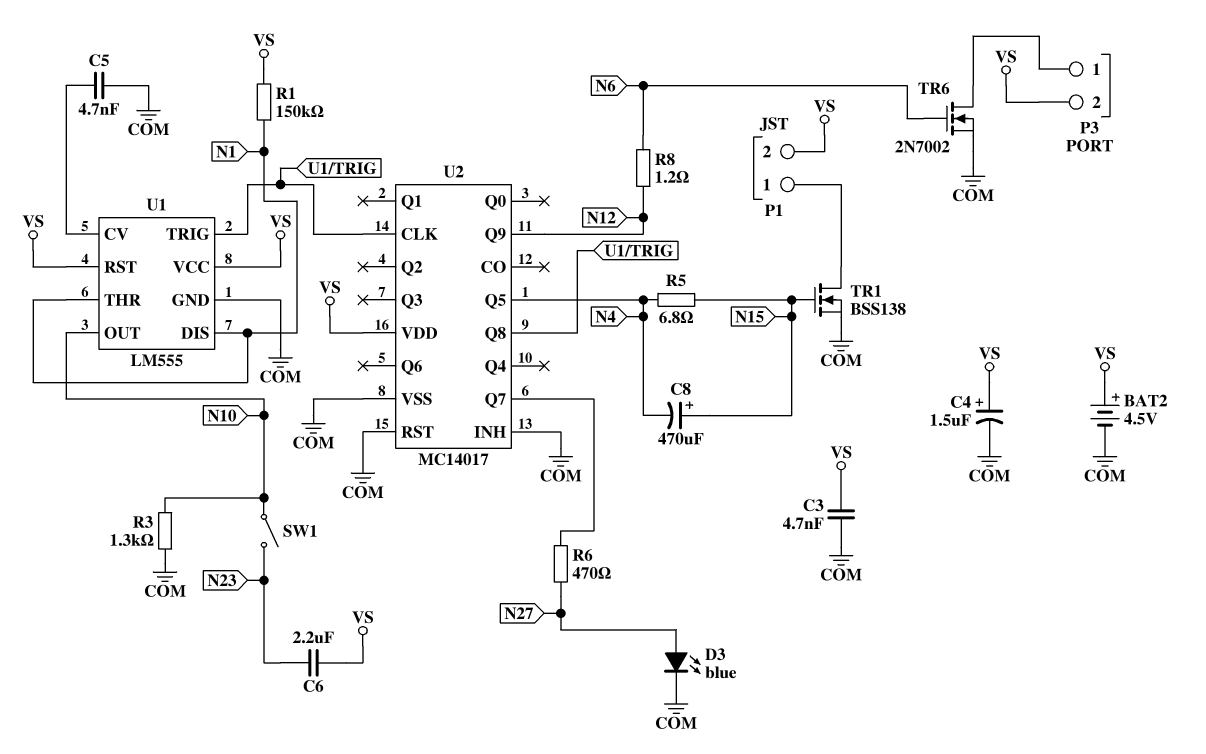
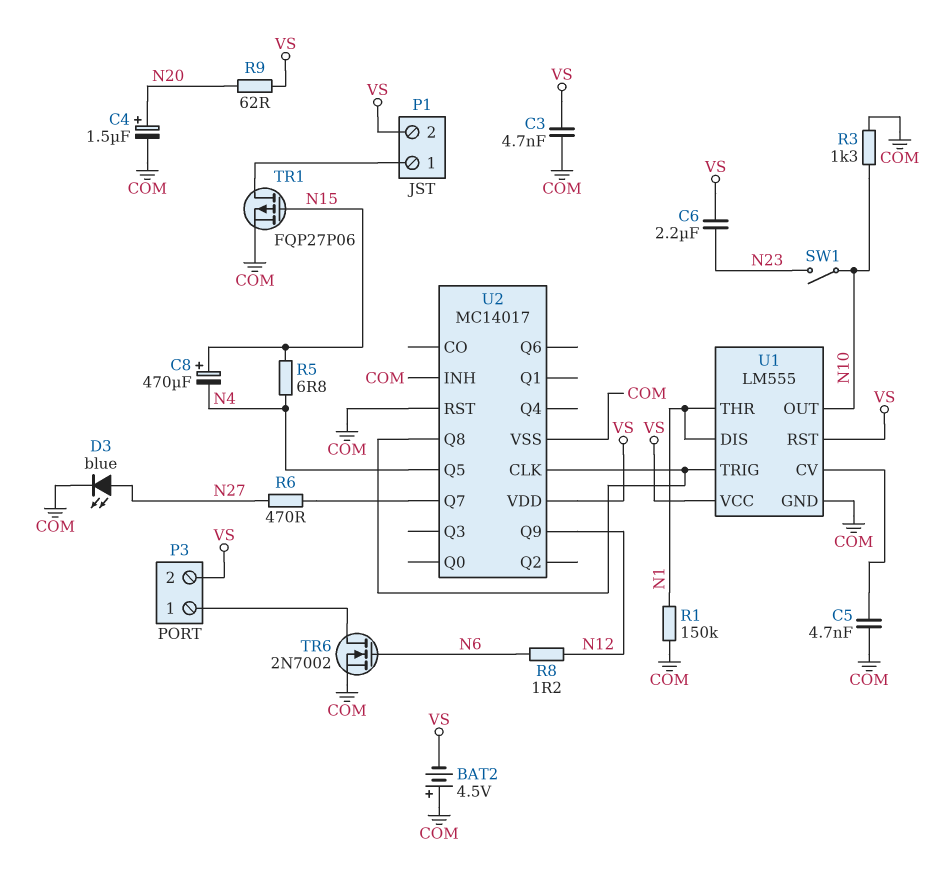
BAT2: 4.5V (plus VS, minus COM) -> 4.5V (plus COM, minus VS)
C4: 1.5uF (plus VS, minus COM) -> 1.5uF (plus N20, minus COM)
R1: 150k (N1, VS) -> 150k (COM, N1)
R9: none -> 62 (N20, VS)
TR1: NMOS BSS138 (G N15, D P1/1, S COM) -> PMOS FQP27P06 (G N15, D P1/1, S COM)

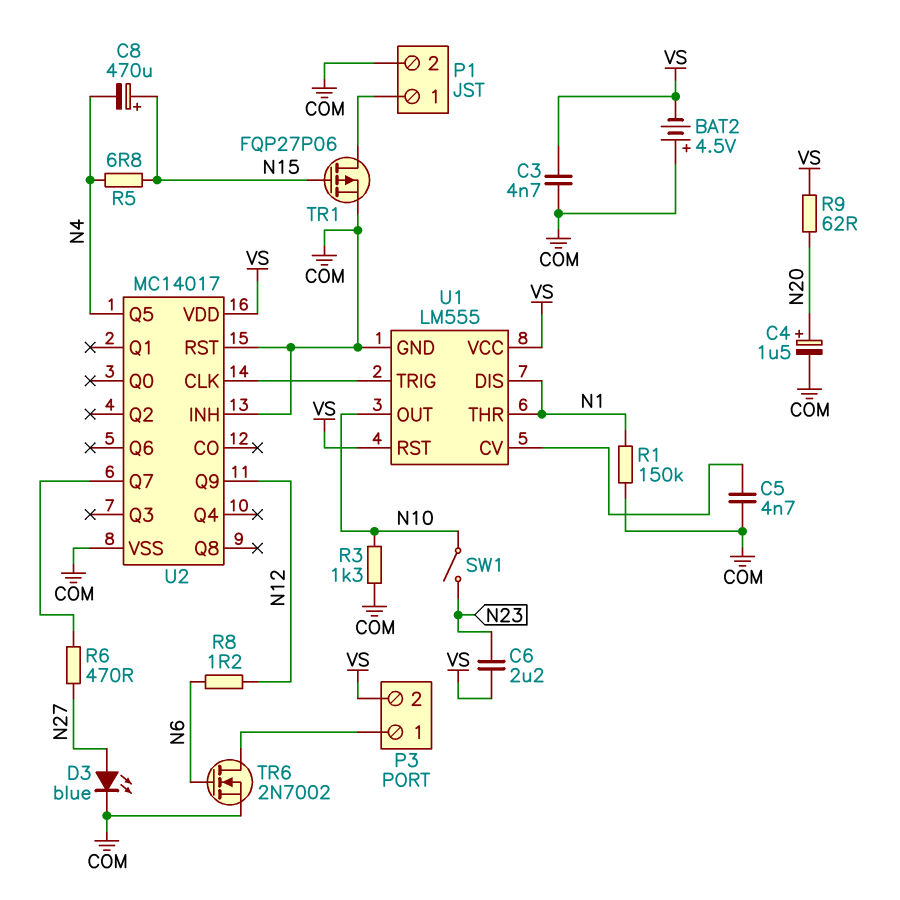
P1 pin 2: VS -> COM
U2 pin Q8: U1/TRIG -> none

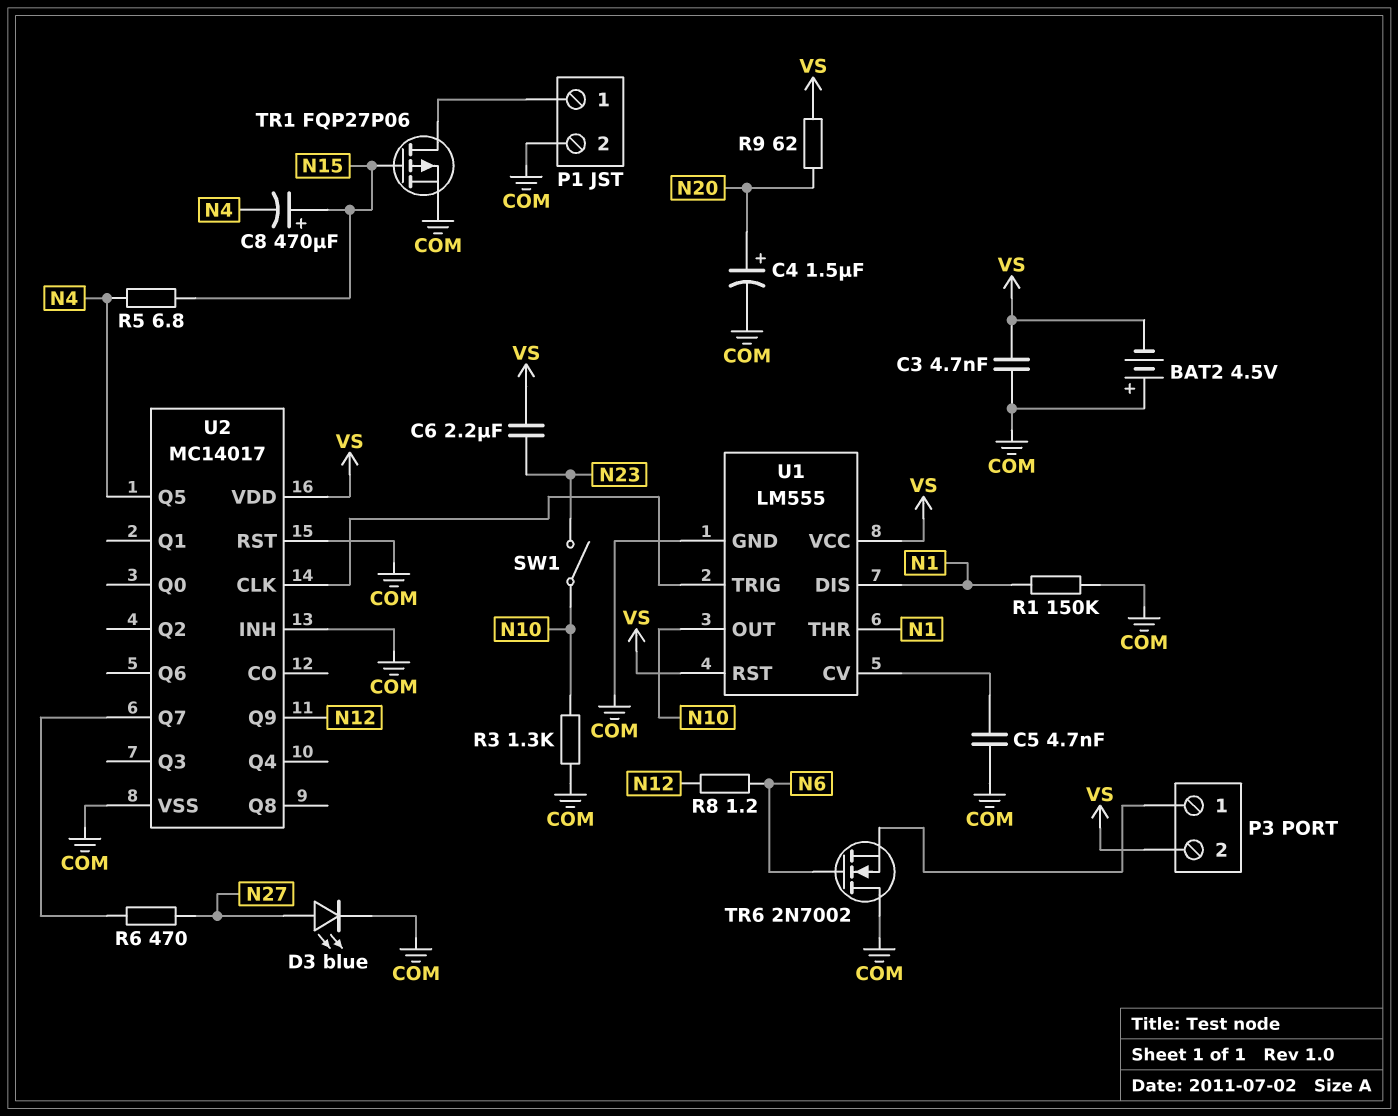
TR6: NMOS 2N7002 (G N6, D P3/1, S COM) -> NMOS 2N7002 (G N6, D COM, S P3/1)

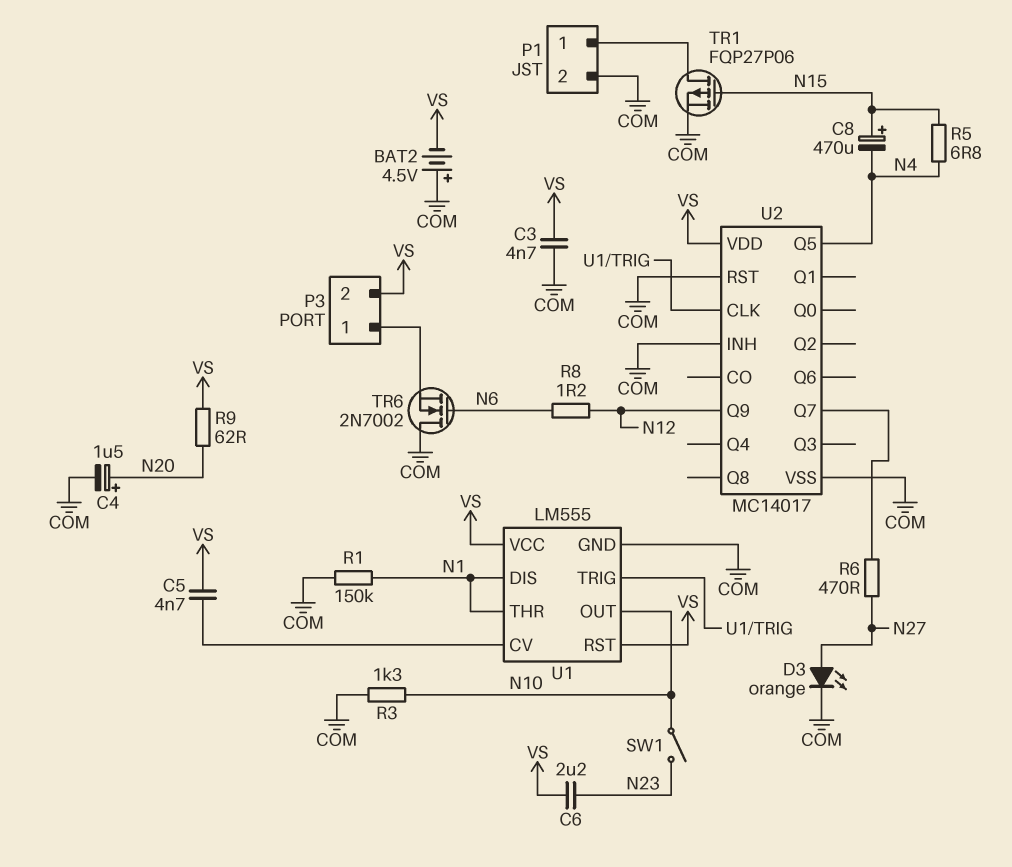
C5: 4.7nF (COM, U1/CV) -> 4.7nF (U1/CV, VS)
D3: LED blue (A N27, K COM) -> LED orange (A N27, K COM)

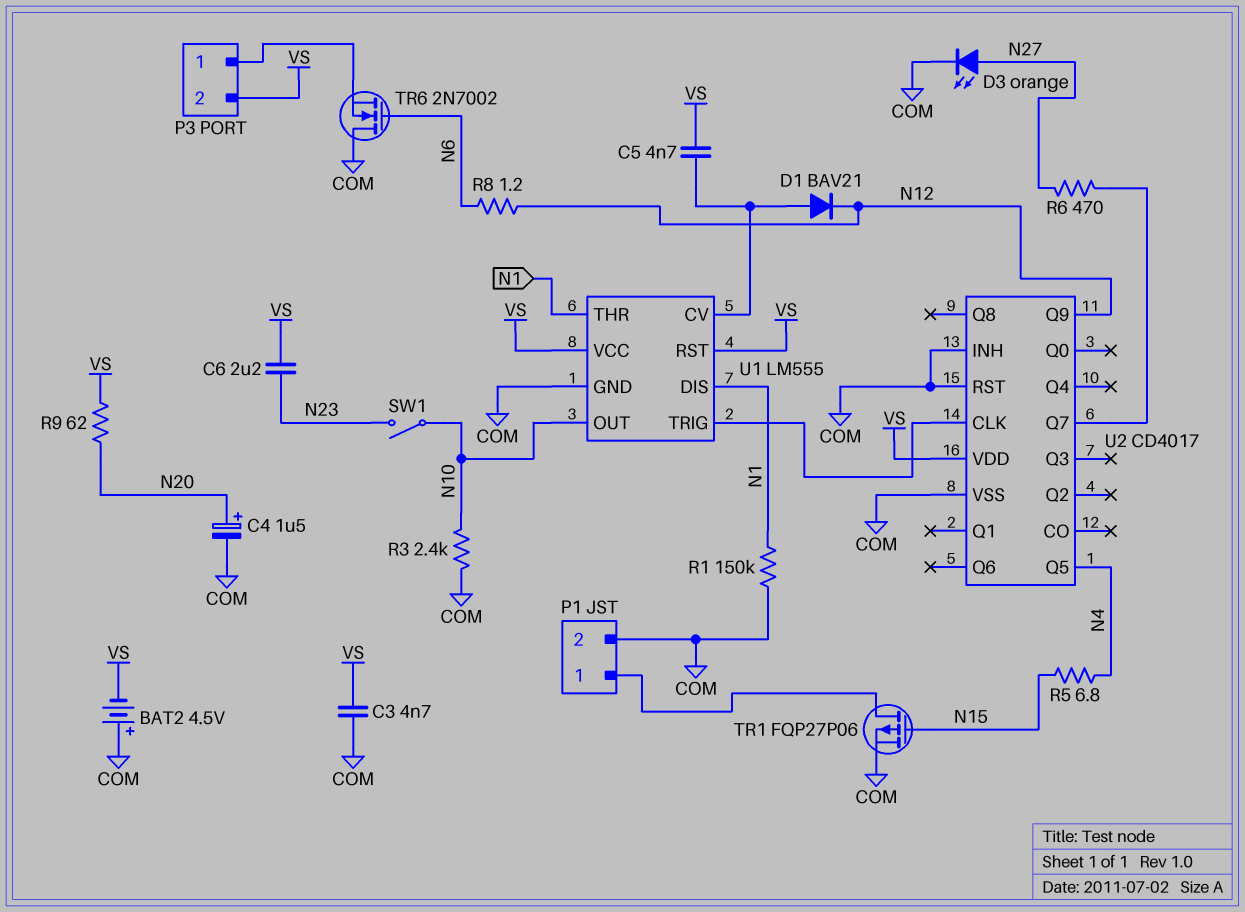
C8: 470uF (plus N15, minus N4) -> none
D1: none -> diode BAV21 (A U1/CV, K N12)
R3: 1.3k (COM, N10) -> 2.4k (COM, N10)
U2: MC14017 -> CD4017

